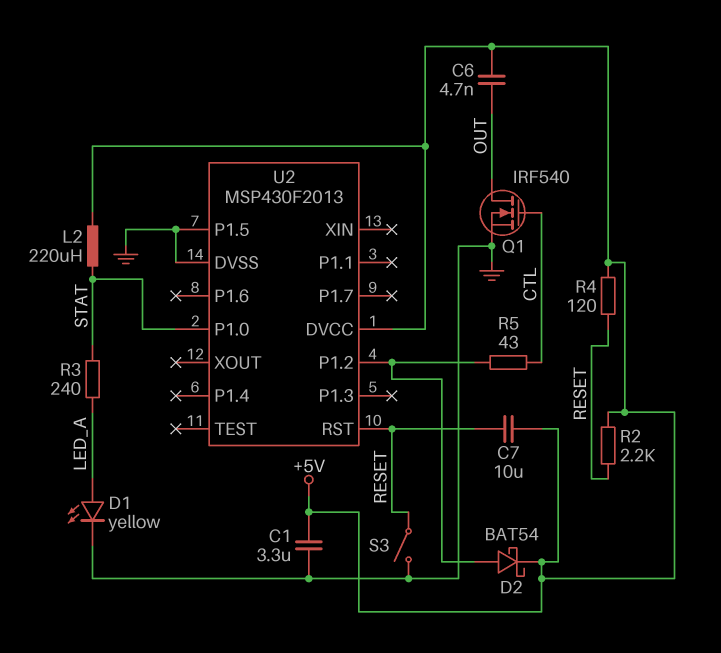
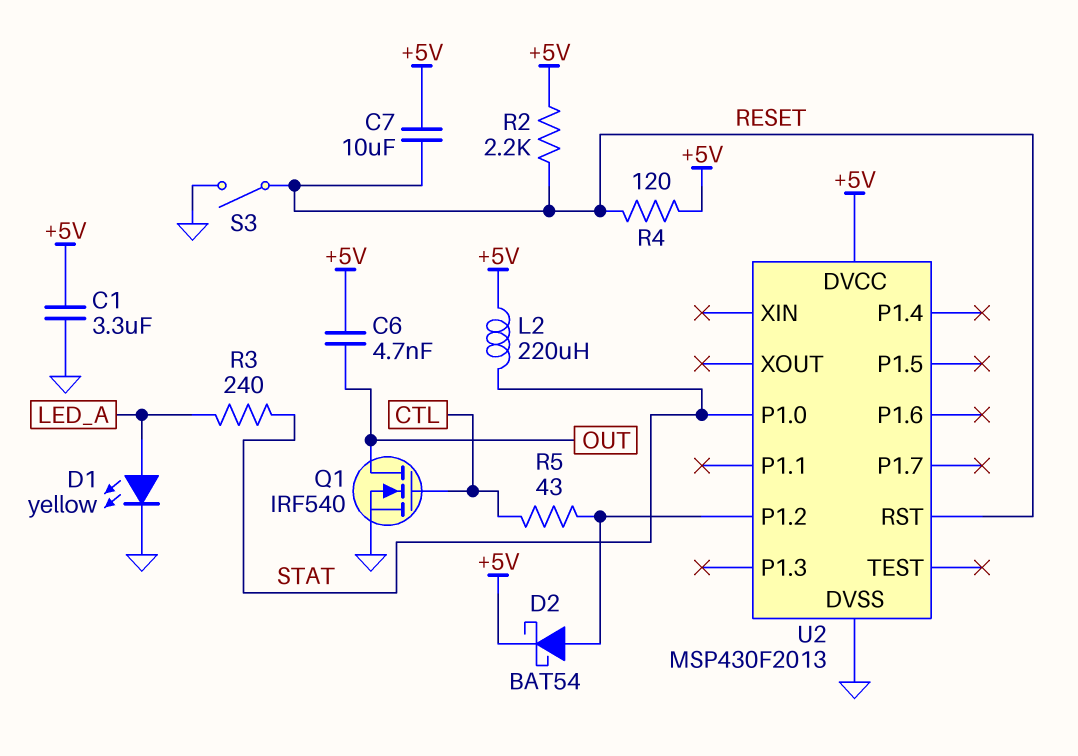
U2 pin P1.5: GND -> none

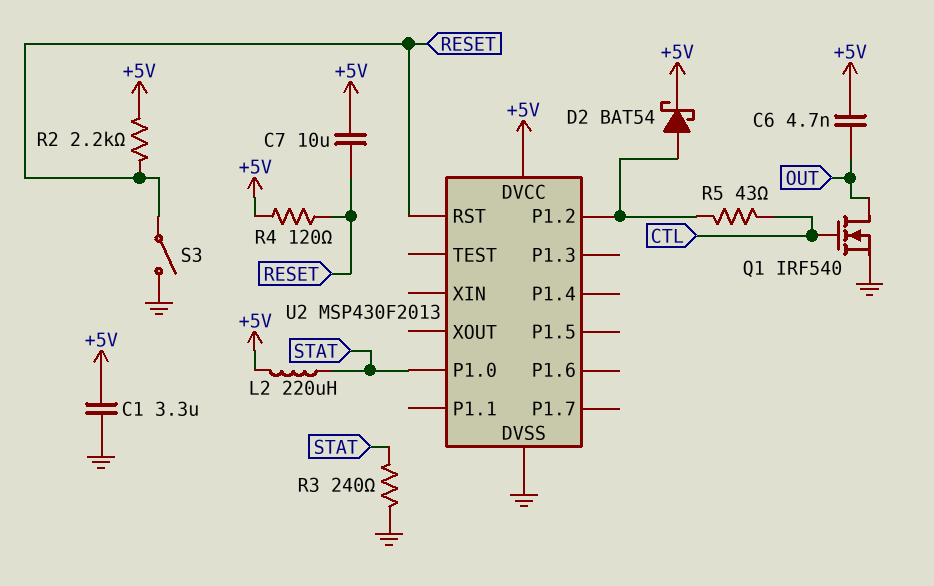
D1: LED yellow (A LED_A, K GND) -> none
R3: 240 (LED_A, STAT) -> 240 (GND, STAT)

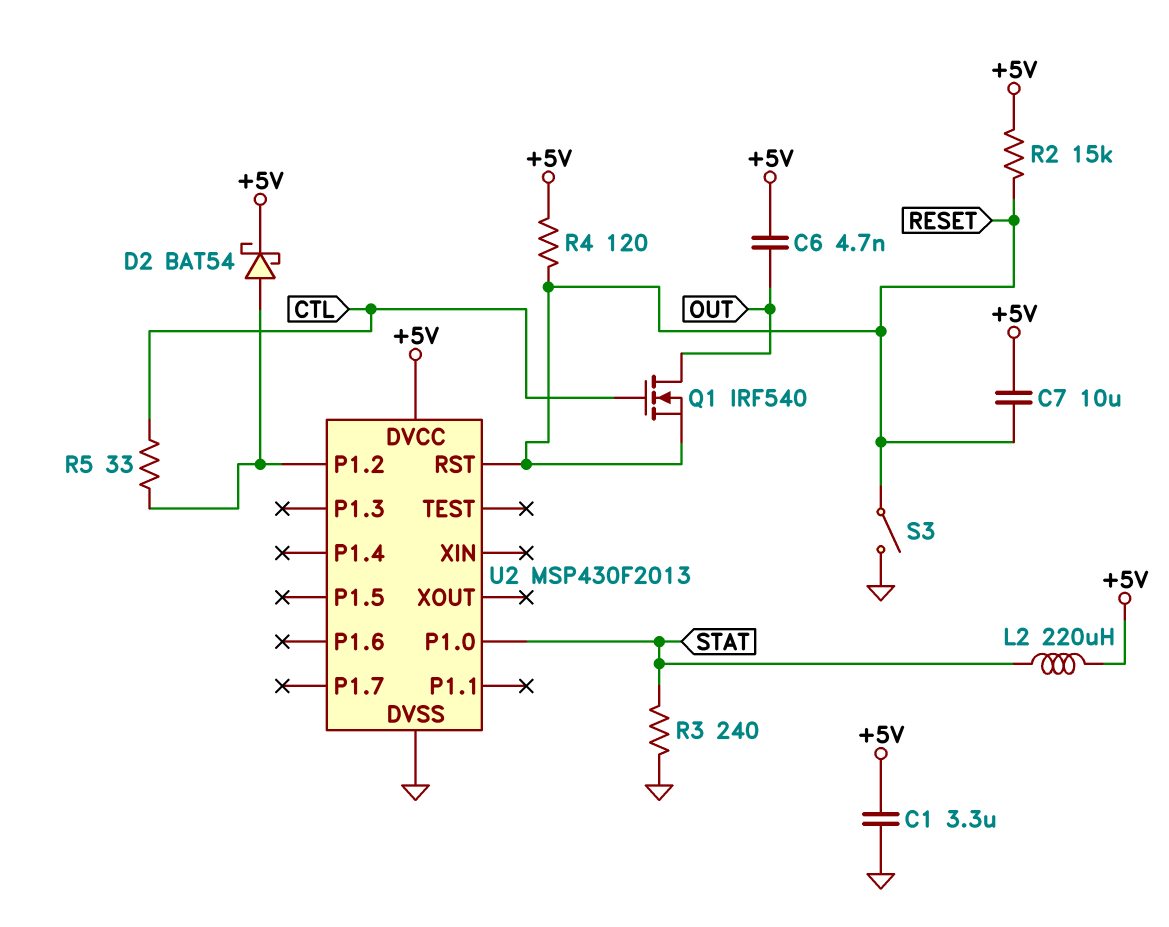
Q1: NMOS IRF540 (G CTL, D OUT, S GND) -> NMOS IRF540 (G CTL, D OUT, S RESET)
R2: 2.2k (+5V, RESET) -> 15k (+5V, RESET)
R5: 43 (CTL, U2/P1.2) -> 33 (CTL, U2/P1.2)

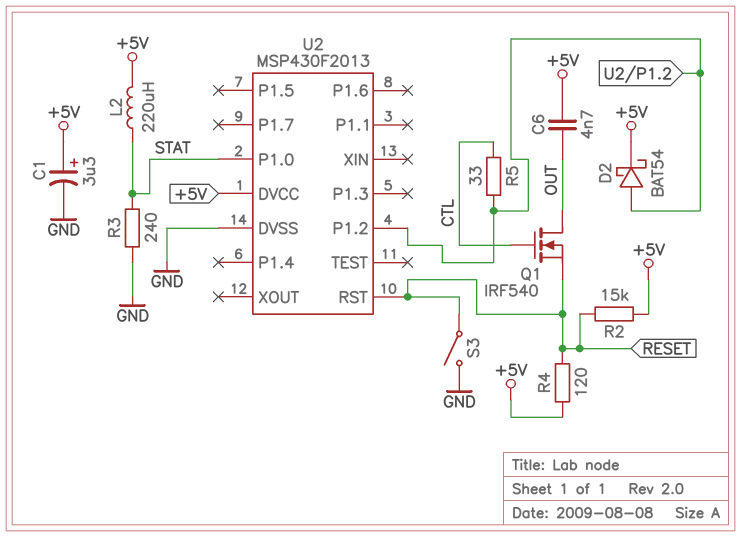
C1: 3.3uF (+5V, GND) -> 3.3uF (plus +5V, minus GND)
C7: 10uF (+5V, RESET) -> none

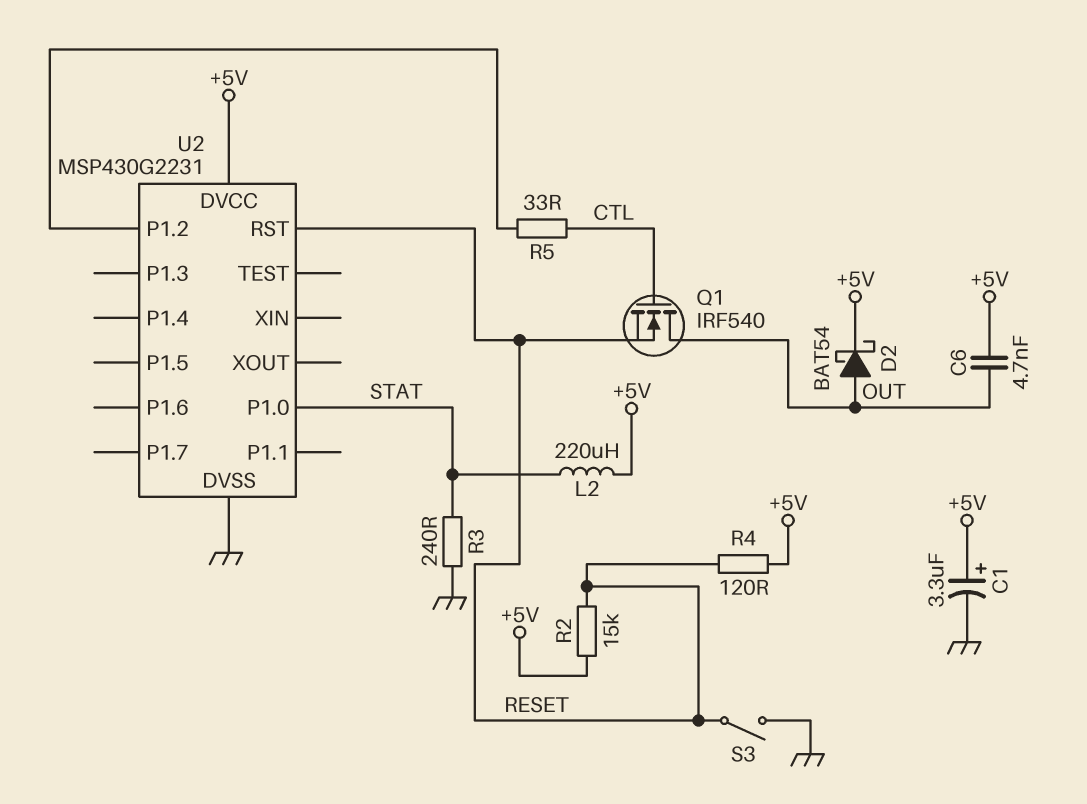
D2: schottky BAT54 (A U2/P1.2, K +5V) -> schottky BAT54 (A OUT, K +5V)
U2: MSP430F2013 -> MSP430G2231

